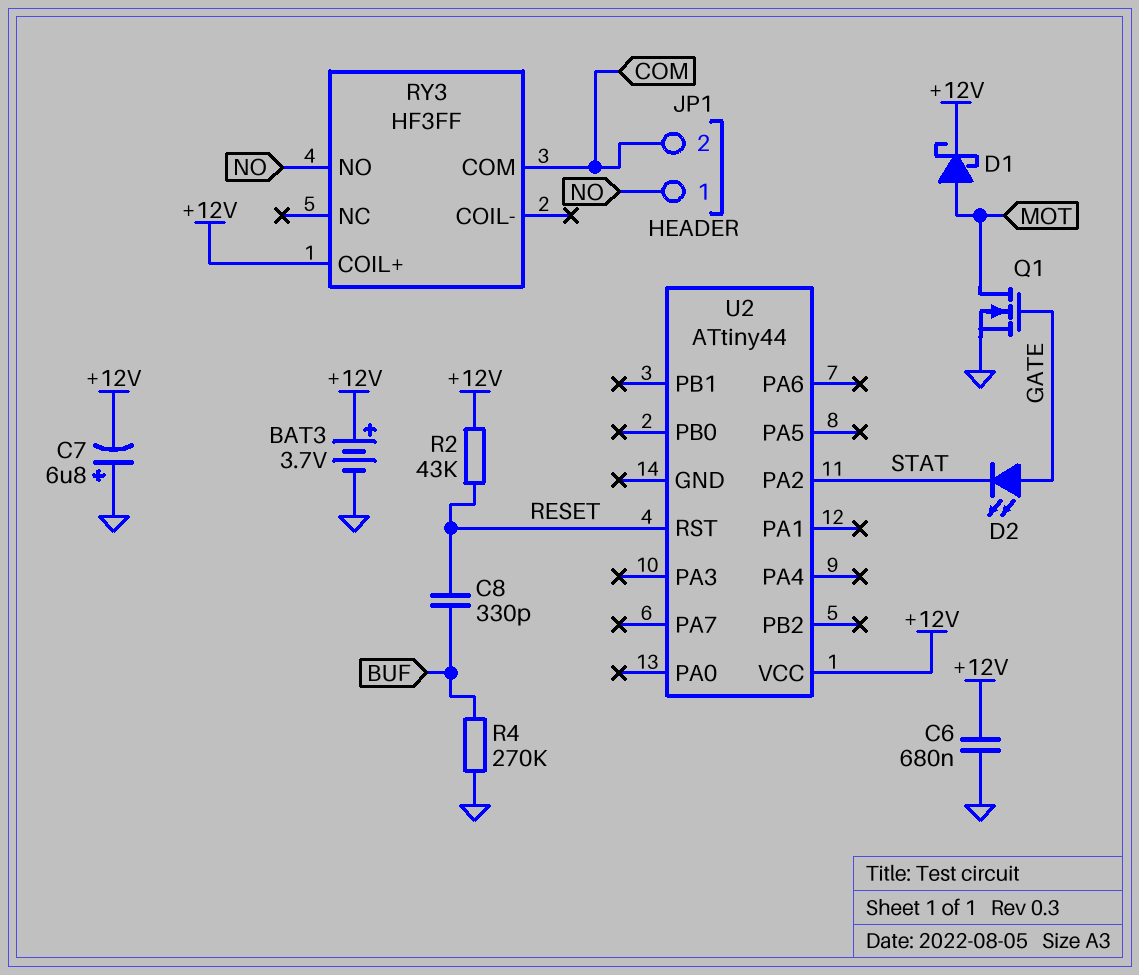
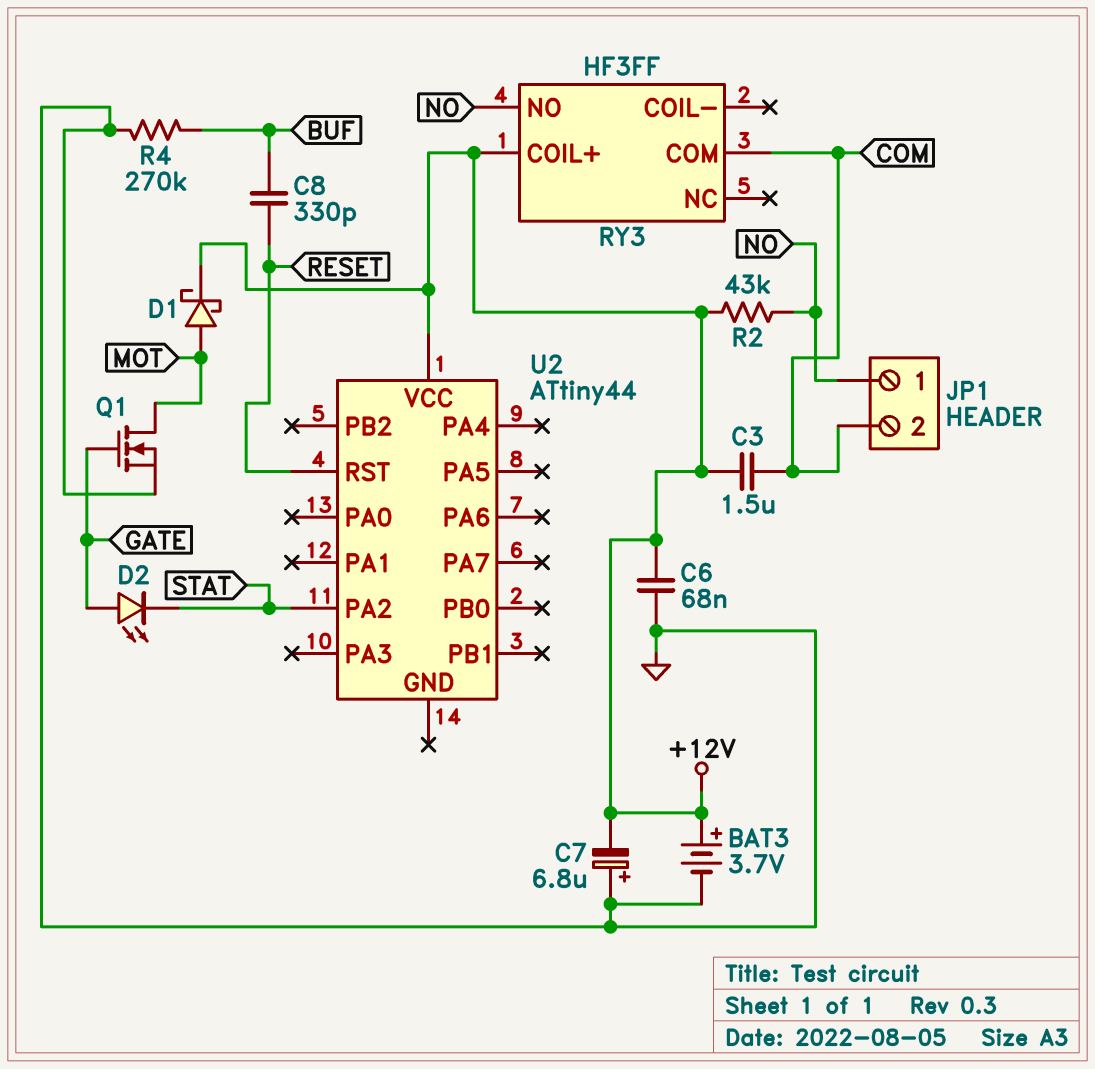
C3: none -> 1.5uF (+12V, COM)
C6: 680nF (+12V, GND) -> 68nF (+12V, GND)
R2: 43k (+12V, RESET) -> 43k (+12V, NO)

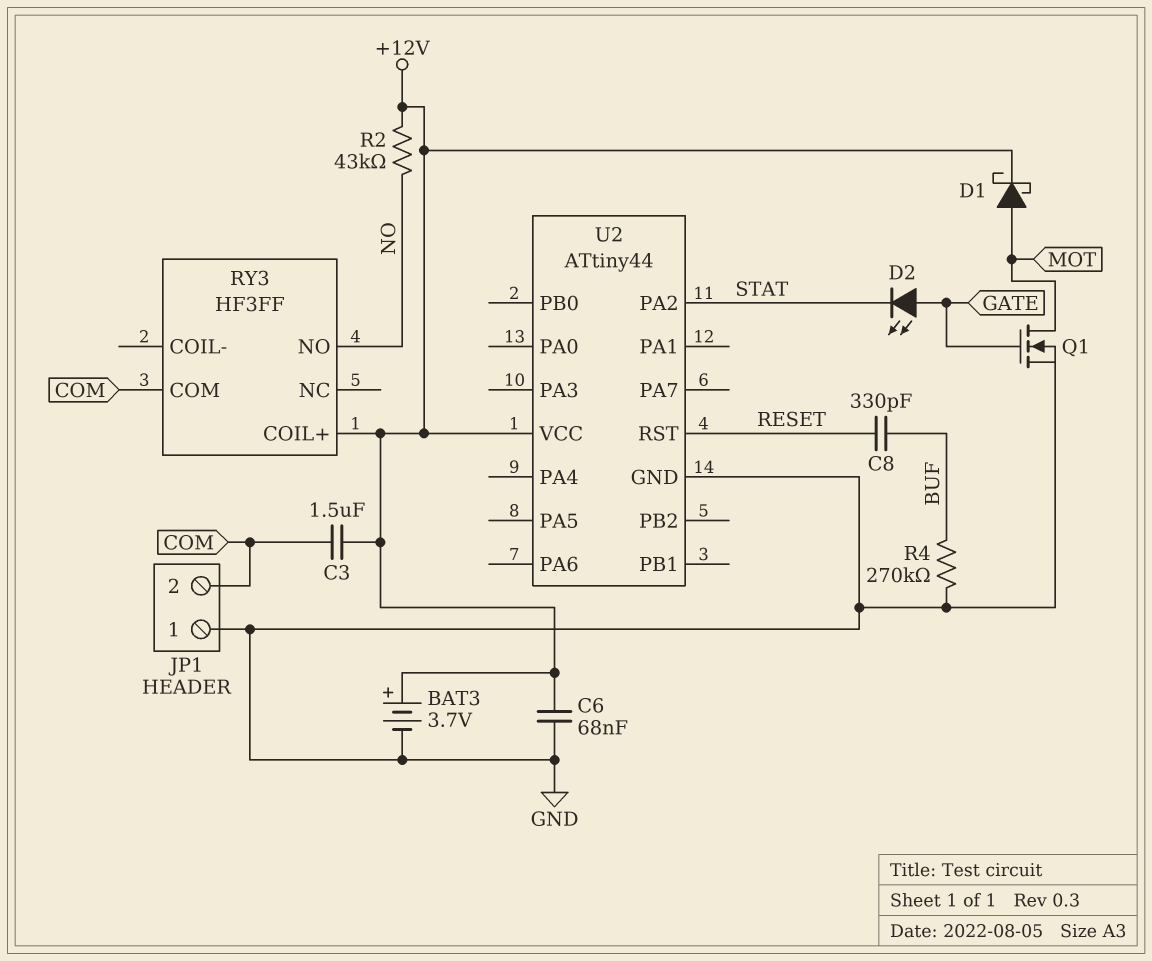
C7: 6.8uF (plus GND, minus +12V) -> none
JP1 pin 1: NO -> GND
U2 pin GND: none -> GND

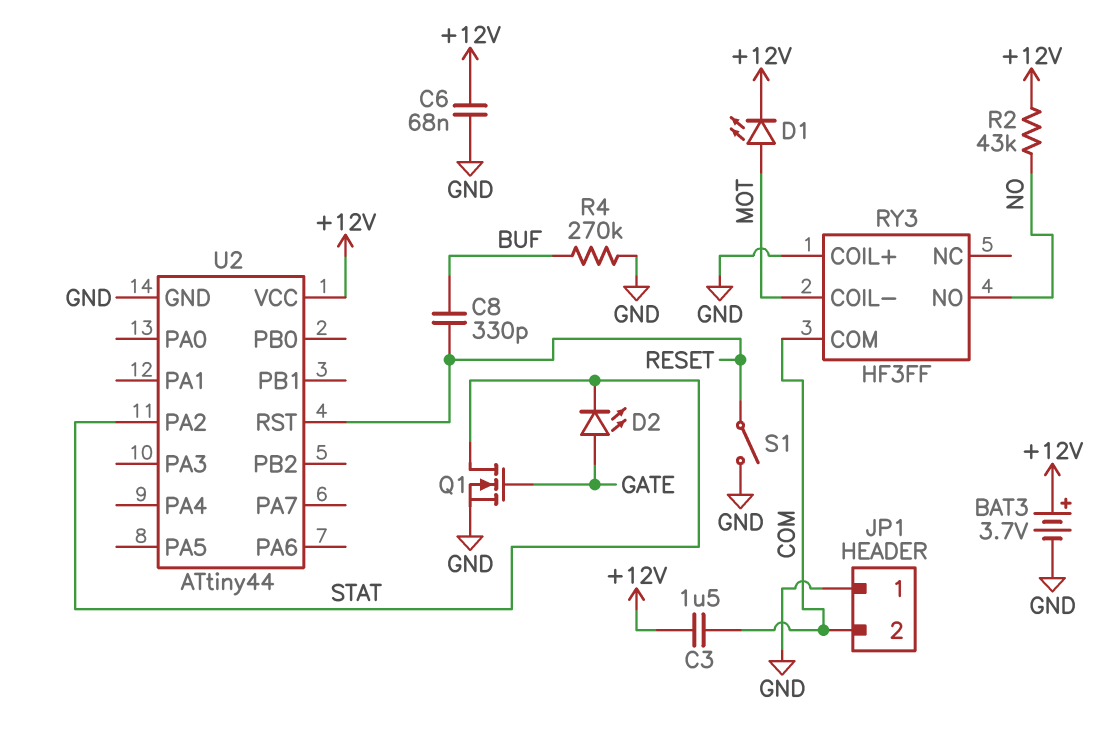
D1: schottky (A MOT, K +12V) -> LED (A MOT, K +12V)
Q1: NMOS (G GATE, D MOT, S GND) -> NMOS (G GATE, D STAT, S GND)
RY3 pin COIL+: +12V -> GND
RY3 pin COIL-: none -> MOT
S1: none -> switch (GND, RESET)

